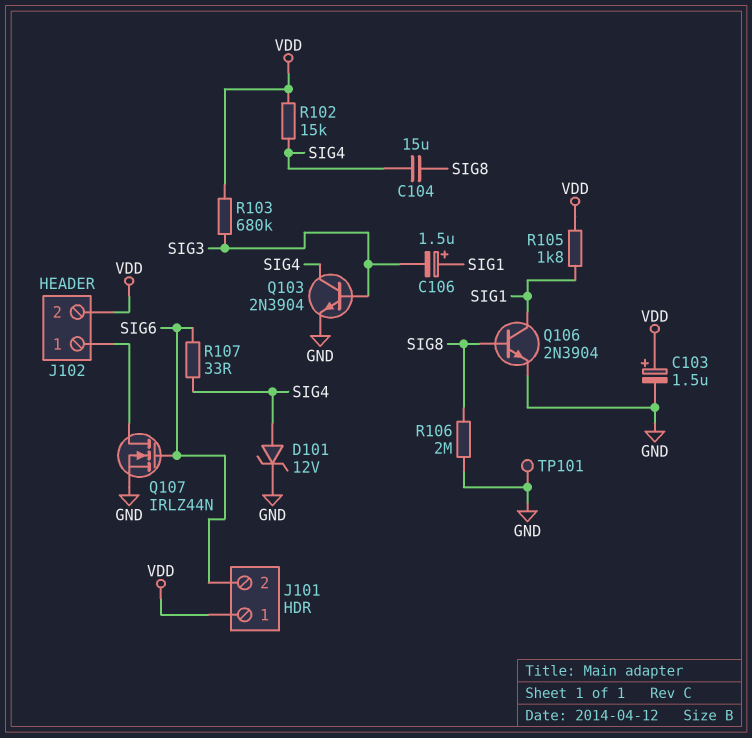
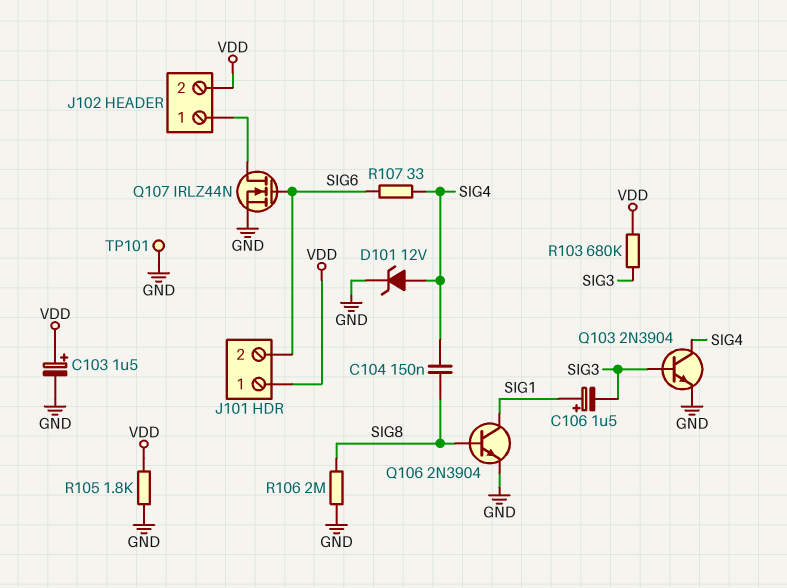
C104: 15uF (SIG4, SIG8) -> 150nF (SIG4, SIG8)
R102: 15k (SIG4, VDD) -> none
R105: 1.8k (SIG1, VDD) -> 1.8k (GND, VDD)

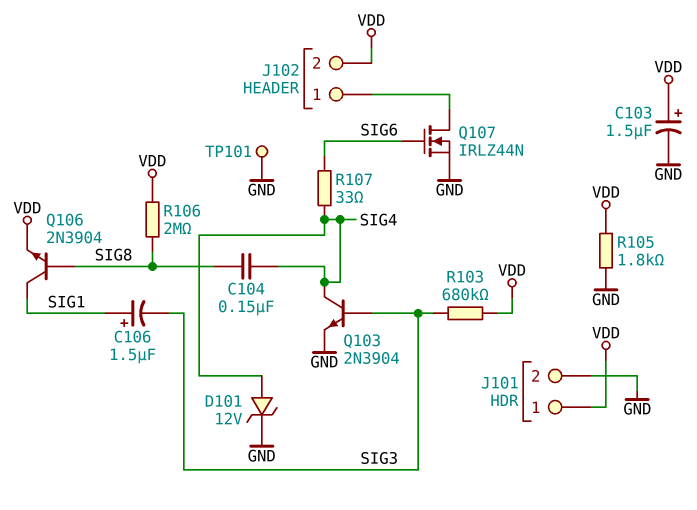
J101 pin 2: SIG6 -> GND
Q106: NPN 2N3904 (B SIG8, C SIG1, E GND) -> NPN 2N3904 (B SIG8, C SIG1, E VDD)
R106: 2M (GND, SIG8) -> 2M (SIG8, VDD)

